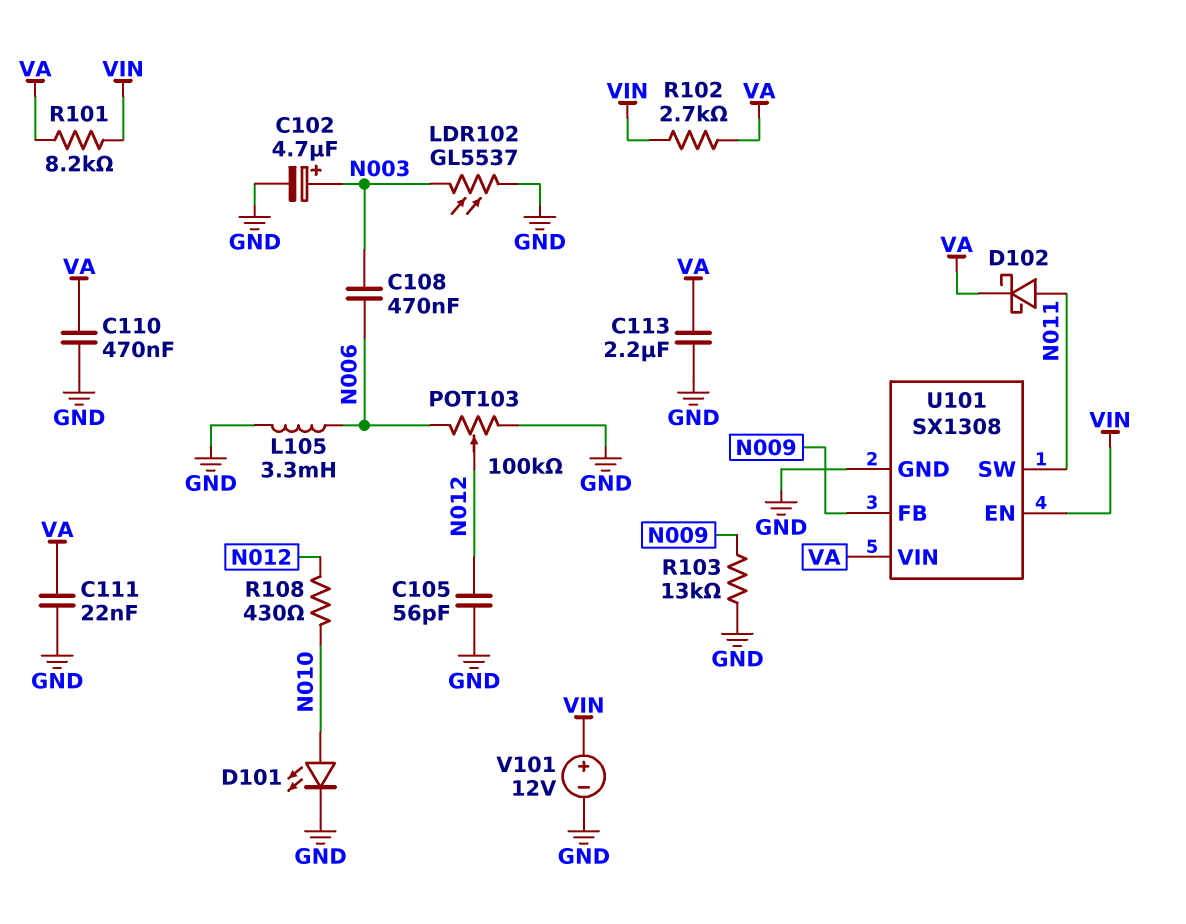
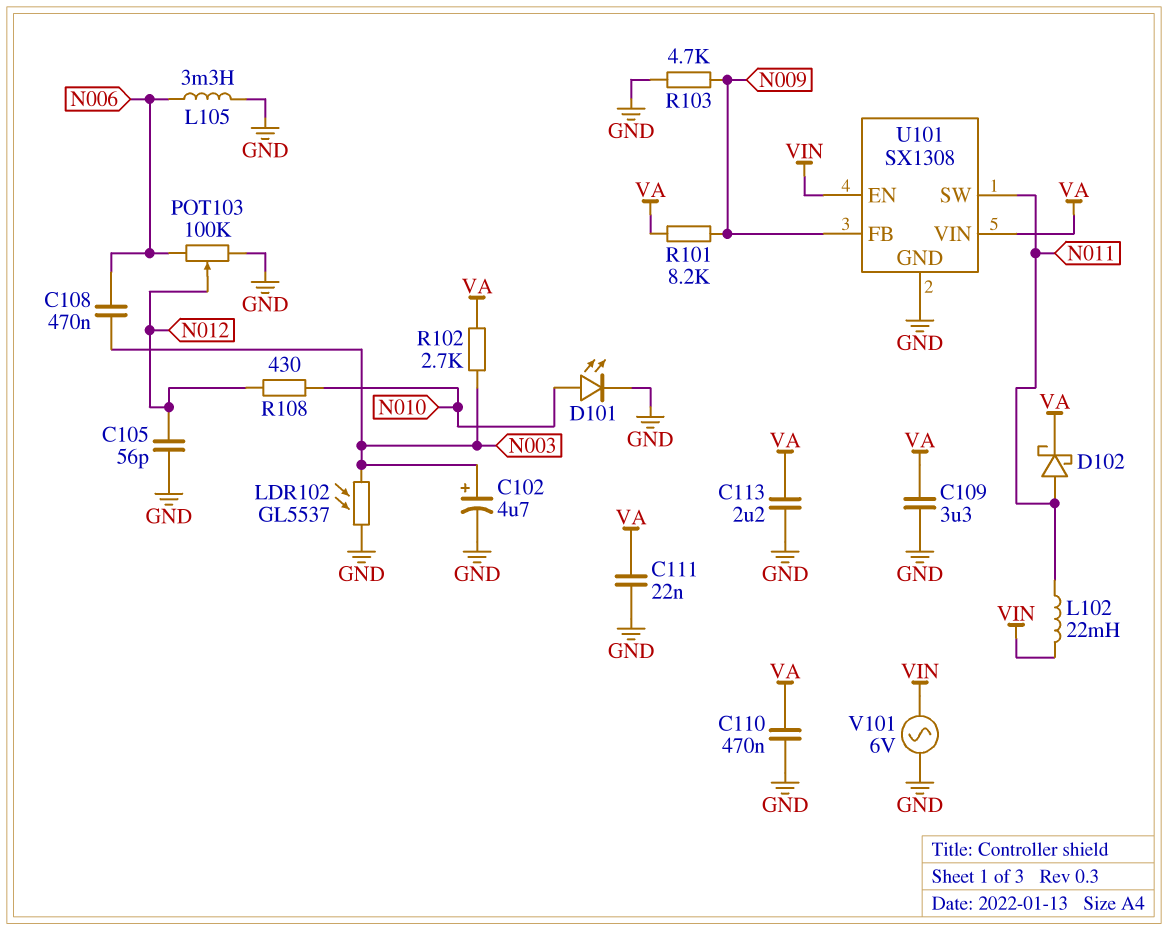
C109: none -> 3.3uF (GND, VA)
L102: none -> 22mH (N011, VIN)
R101: 8.2k (VA, VIN) -> 8.2k (N009, VA)
R102: 2.7k (VA, VIN) -> 2.7k (N003, VA)
R103: 13k (GND, N009) -> 4.7k (GND, N009)
V101: 12V (plus VIN, minus GND) -> AC 6V (GND, VIN)

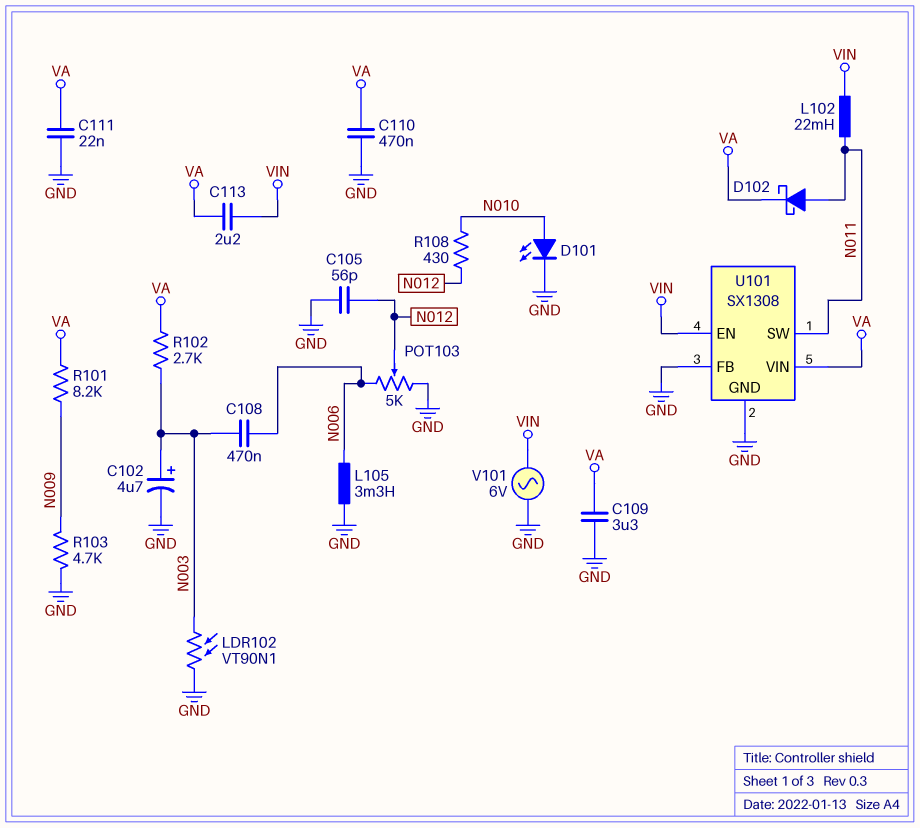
C113: 2.2uF (GND, VA) -> 2.2uF (VA, VIN)
LDR102: GL5537 (GND, N003) -> VT90N1 (GND, N003)
POT103: 100k (GND, N006, wiper N012) -> 5k (GND, N006, wiper N012)
U101 pin FB: N009 -> GND

